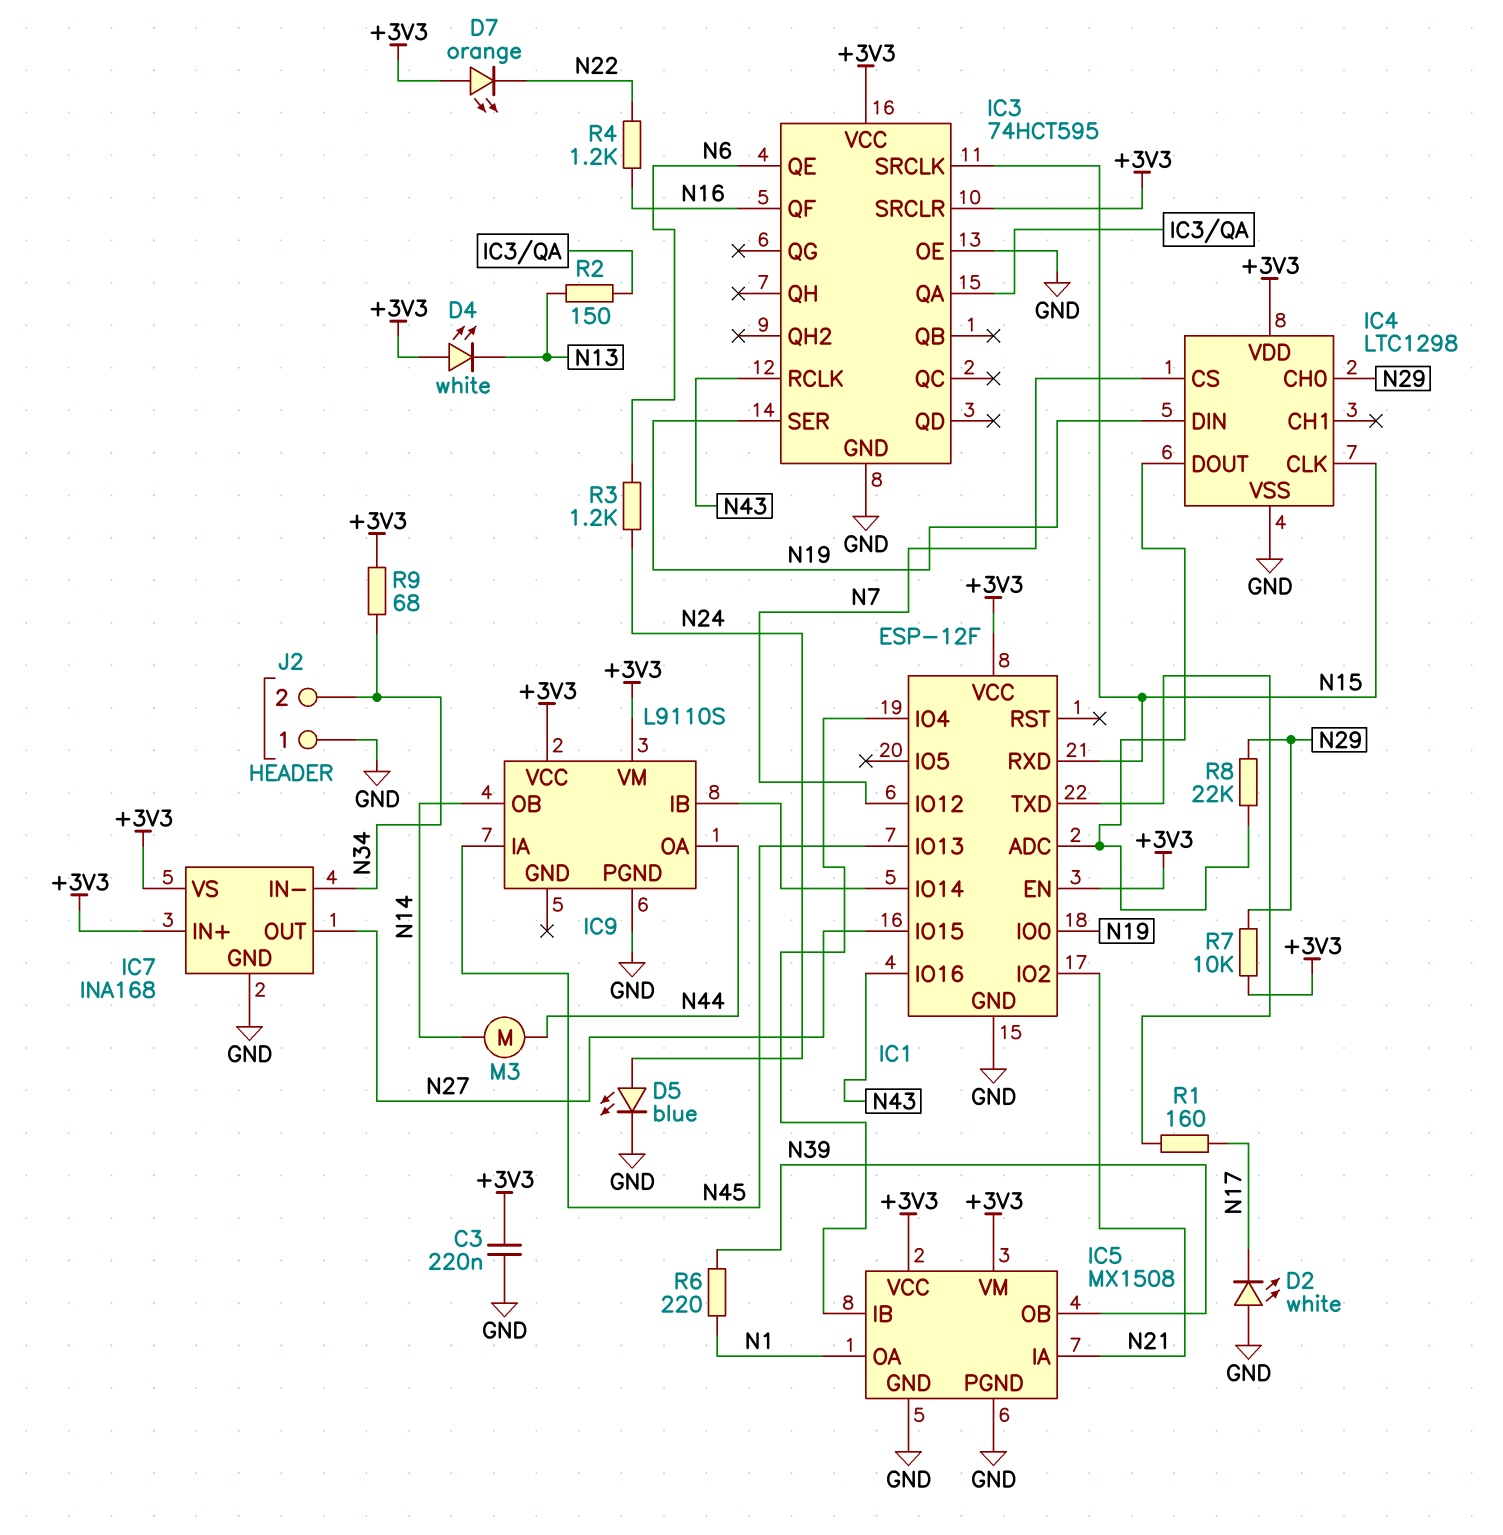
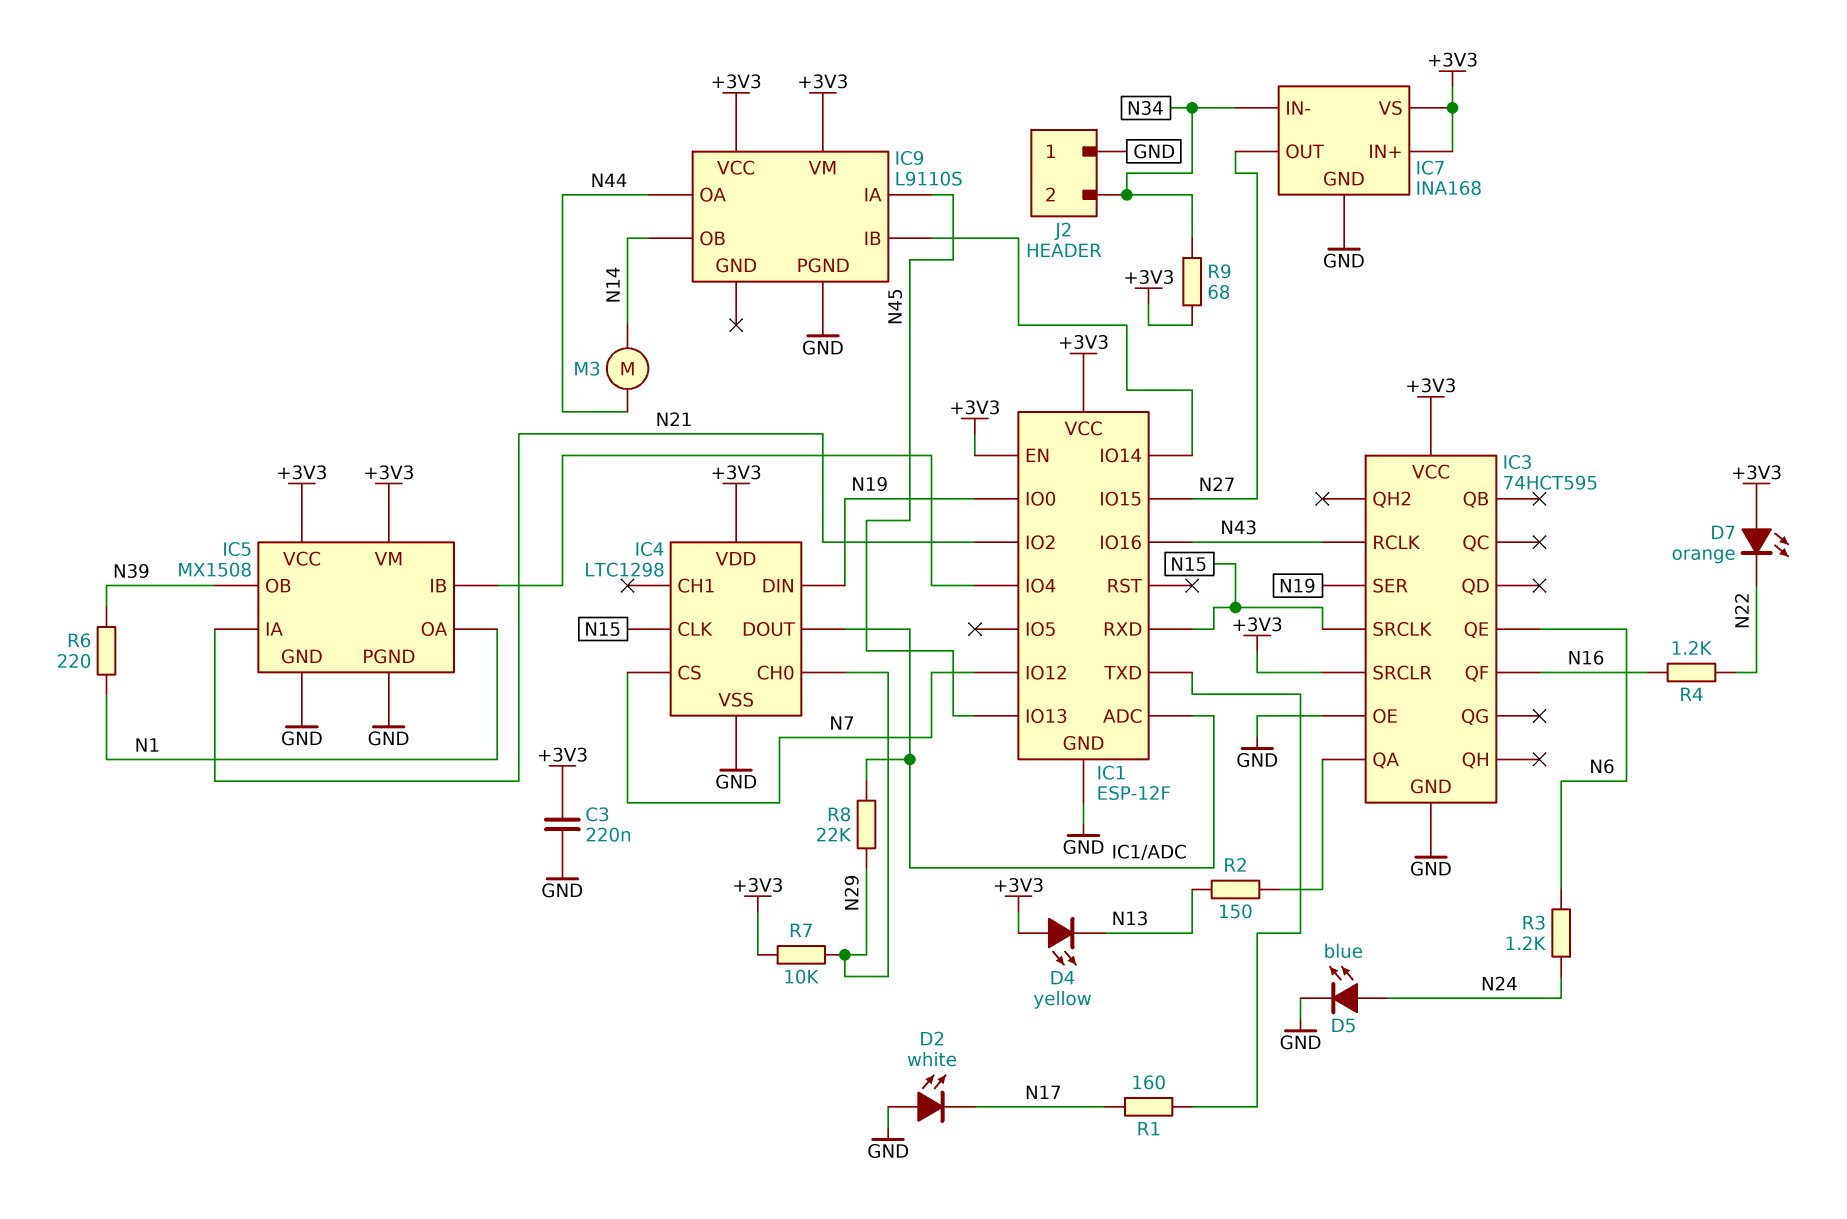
D4: LED white (A +3V3, K N13) -> LED yellow (A +3V3, K N13)

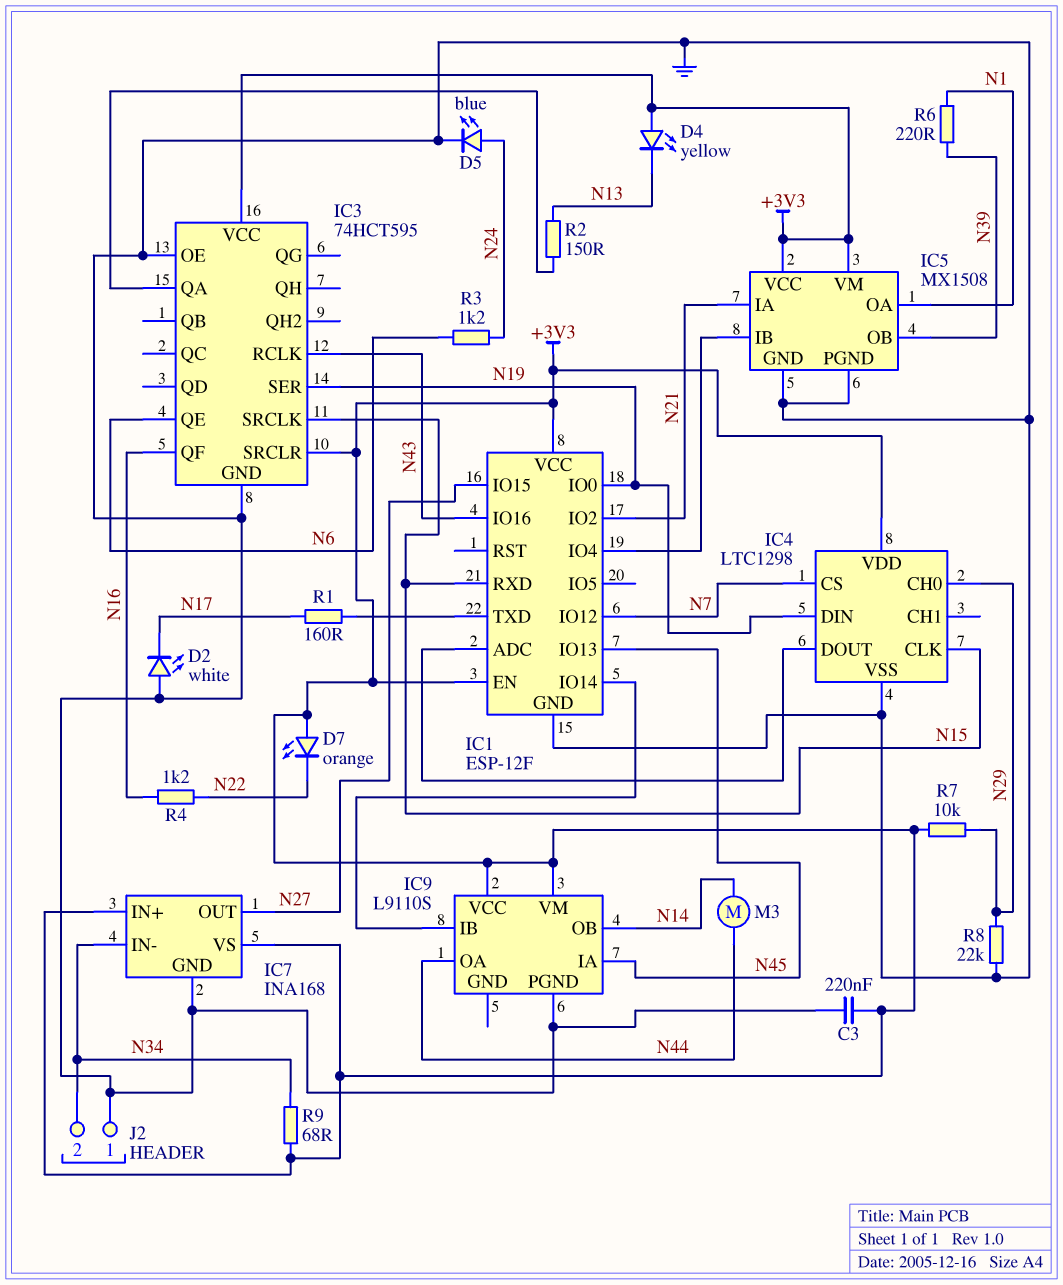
R8: 22k (IC1/ADC, N29) -> 22k (GND, N29)

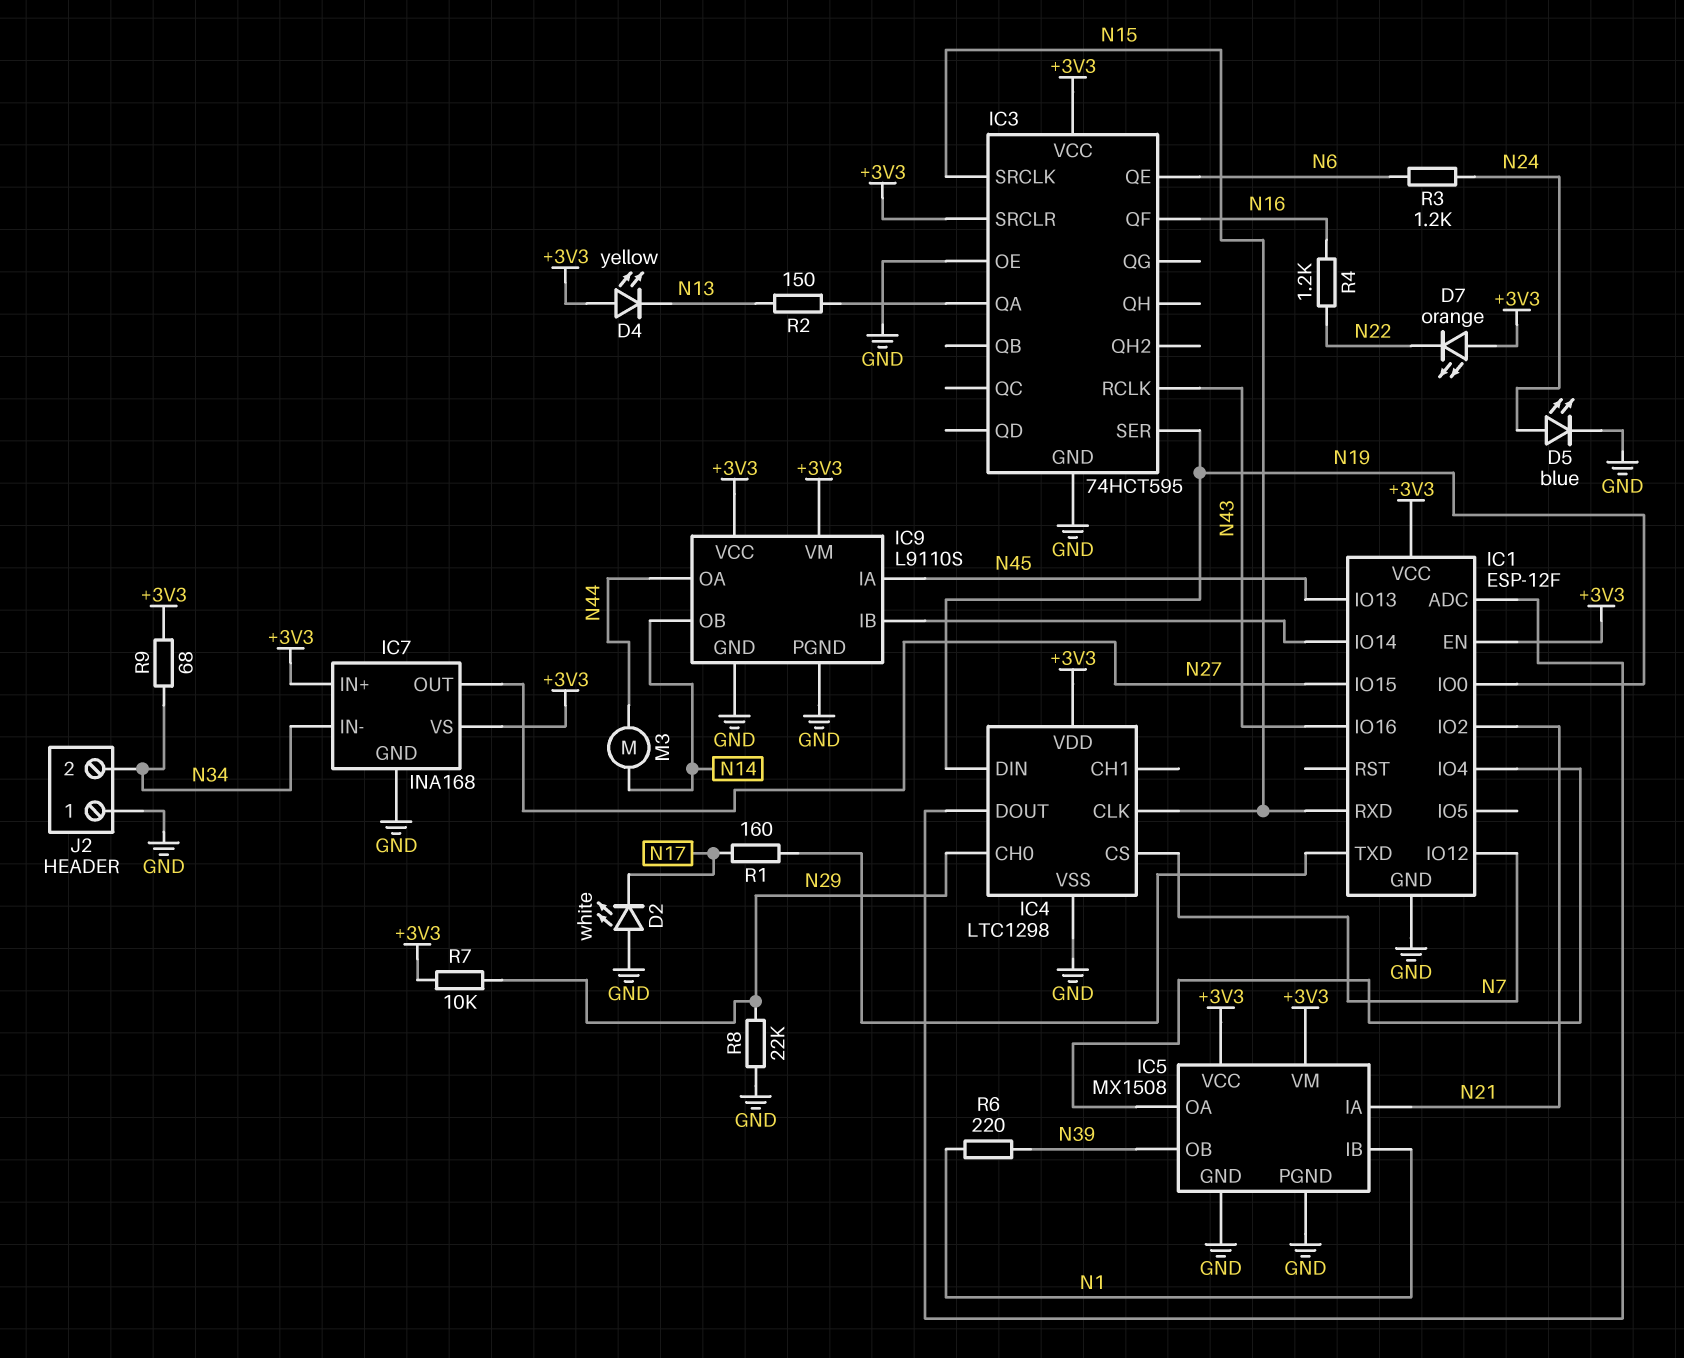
C3: 220nF (+3V3, GND) -> none
IC5 pin IB: IC1/IO4 -> N1
IC5 pin OA: N1 -> IC1/IO4
IC9 pin GND: none -> GND

